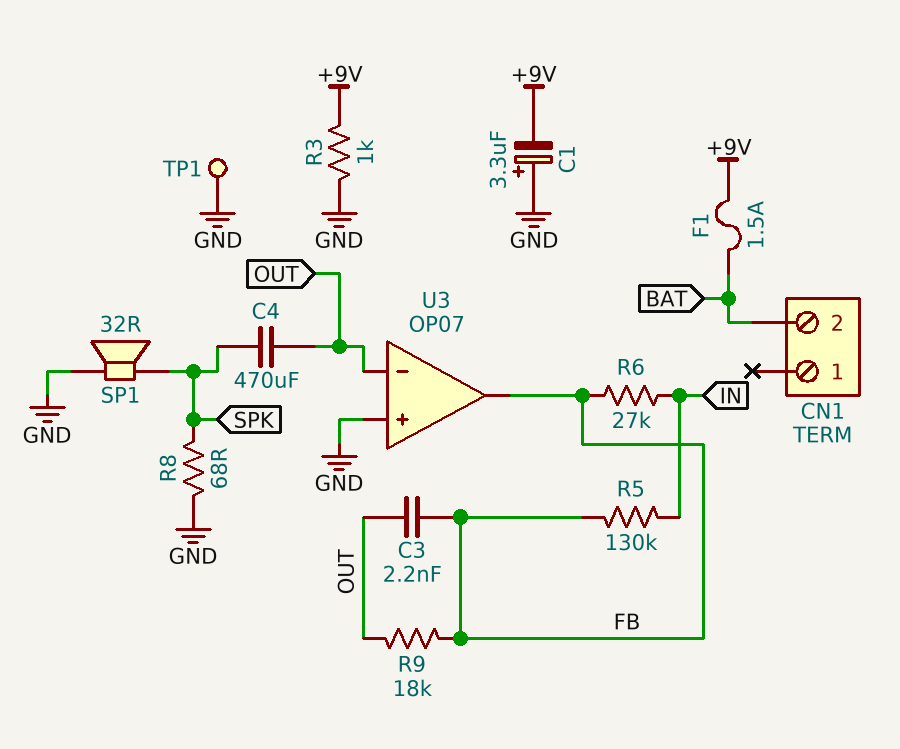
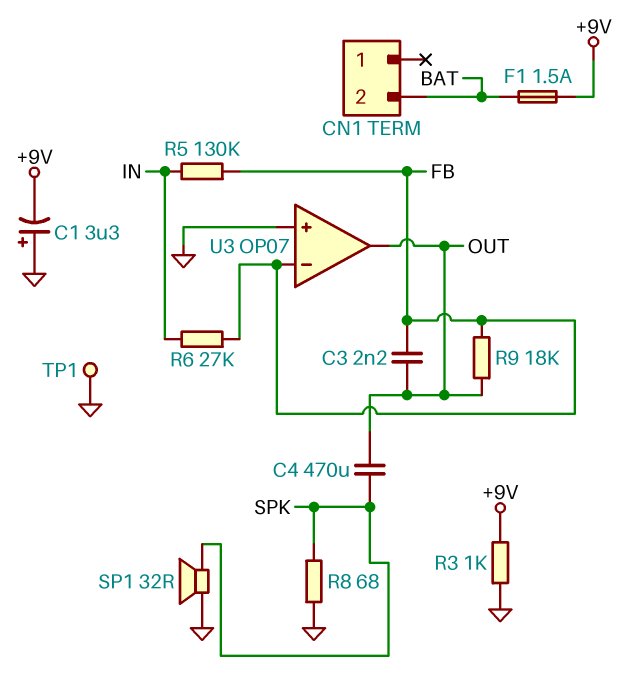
U3 pin in-: OUT -> FB
U3 pin out: FB -> OUT

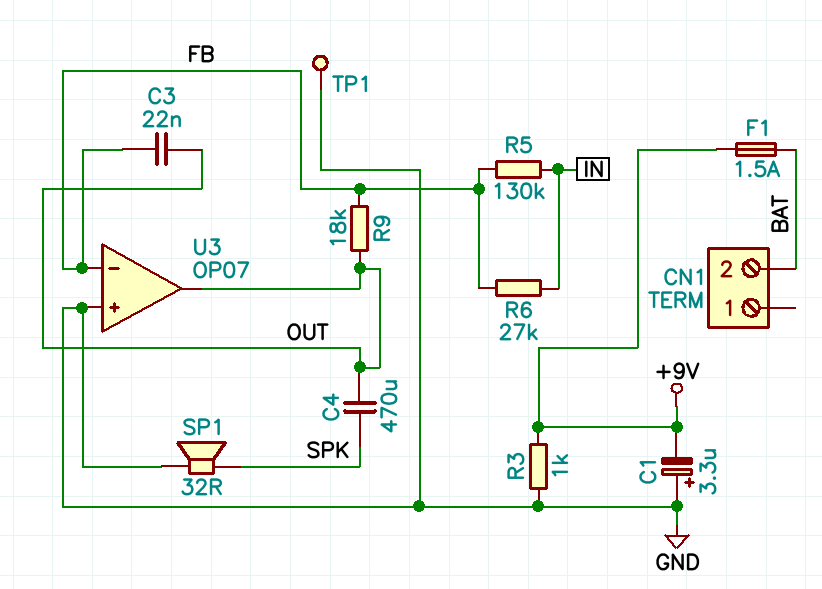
C3: 2.2nF (FB, OUT) -> 22nF (FB, OUT)
R8: 68 (GND, SPK) -> none

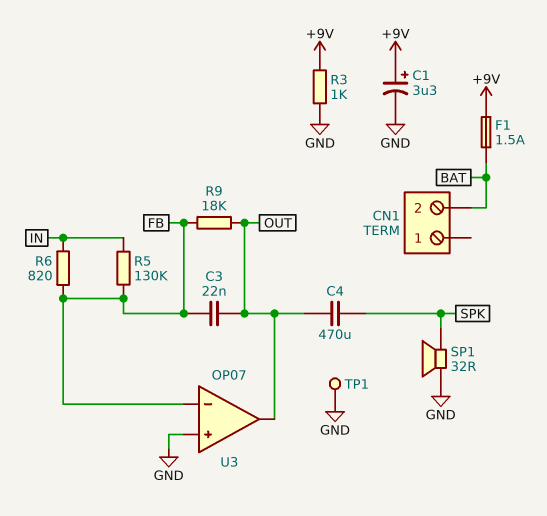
C1: 3.3uF (plus GND, minus +9V) -> 3.3uF (plus +9V, minus GND)
R6: 27k (FB, IN) -> 820 (FB, IN)

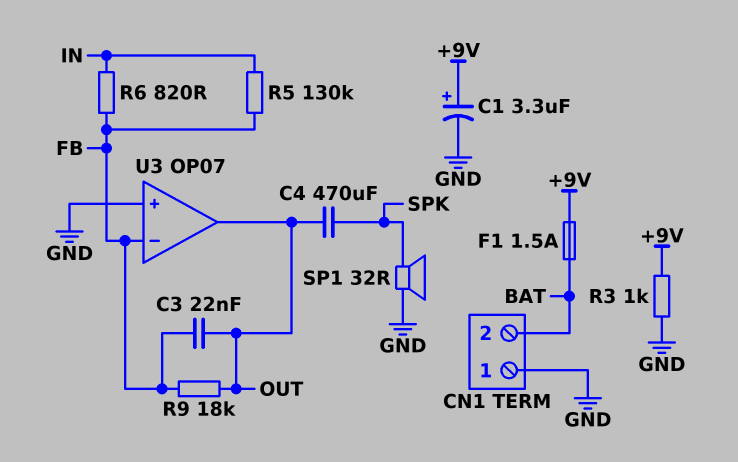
CN1 pin 1: none -> GND
TP1: test point (GND) -> none

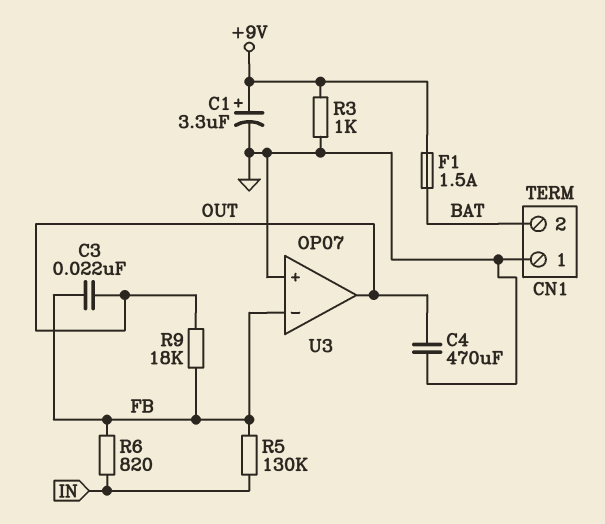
C4: 470uF (OUT, SPK) -> 470uF (GND, OUT)
SP1: speaker 32R (GND, SPK) -> none

